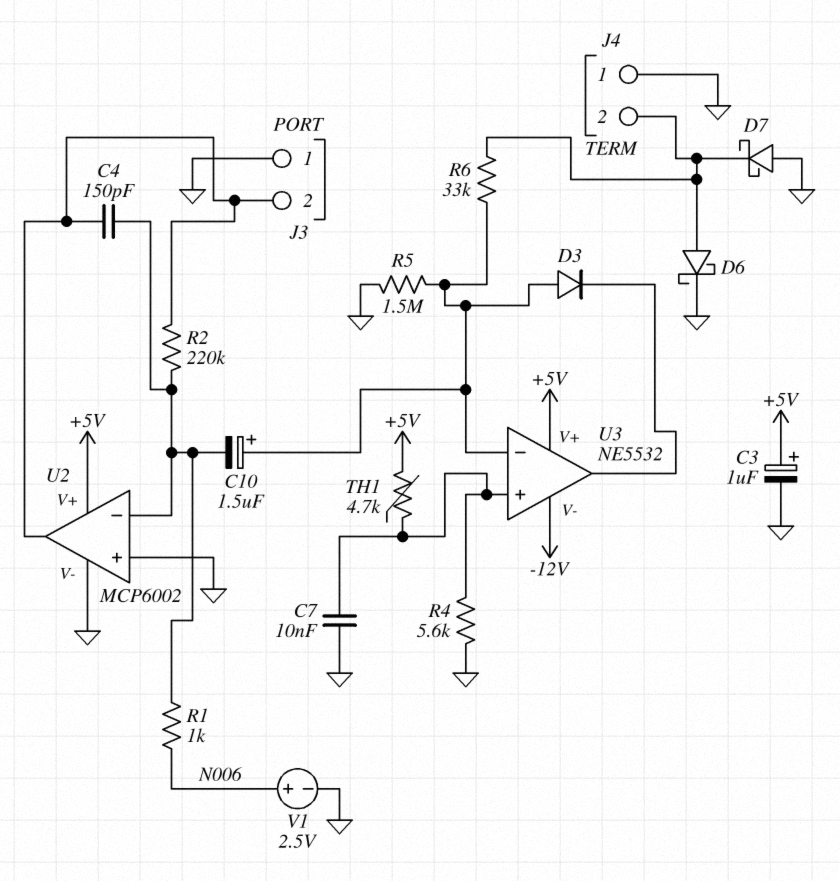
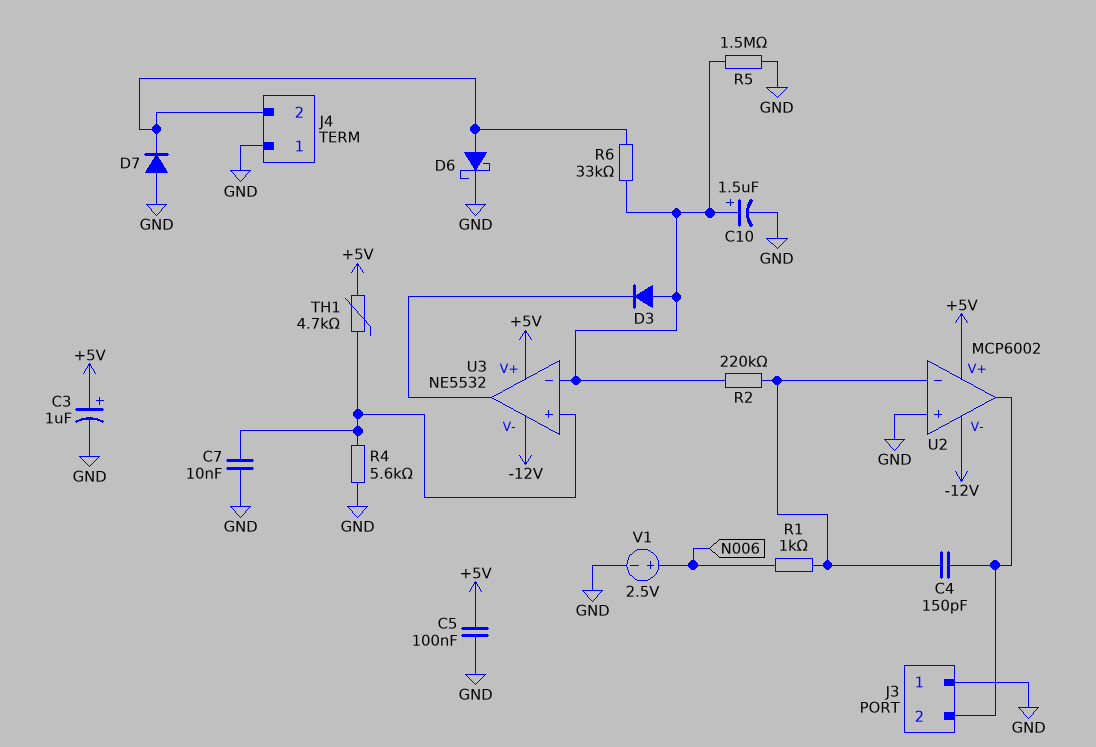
C5: none -> 100nF (+5V, GND)
C10: 1.5uF (plus U3/in-, minus U2/in-) -> 1.5uF (plus U3/in-, minus GND)
D7: schottky (A GND, K J4/2) -> diode (A GND, K J4/2)
R2: 220k (J3/2, U2/in-) -> 220k (U2/in-, U3/in-)
U2 pin V-: GND -> -12V

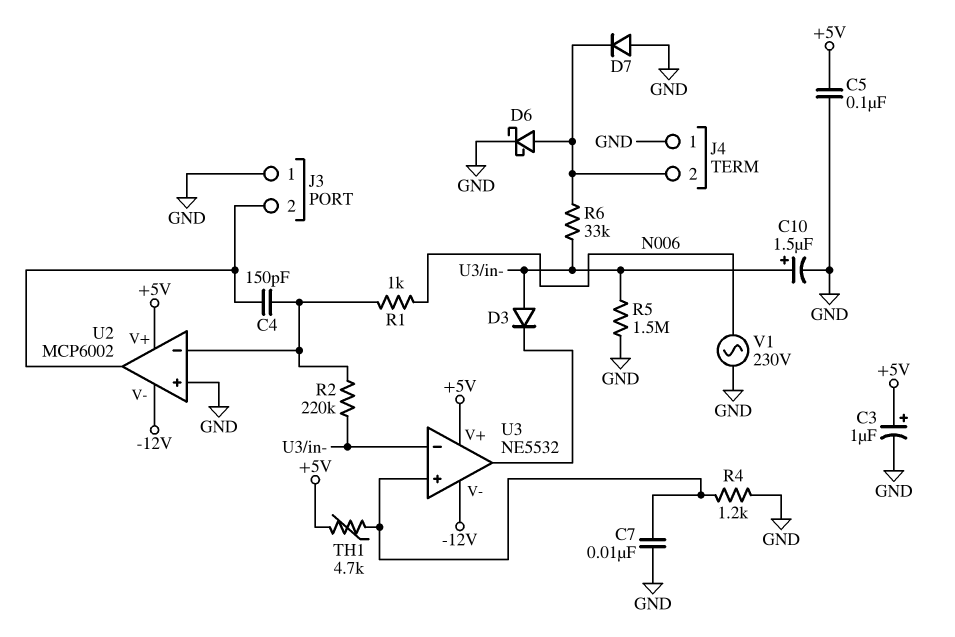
R4: 5.6k (GND, U3/in+) -> 1.2k (GND, U3/in+)
V1: 2.5V (plus N006, minus GND) -> AC 230V (GND, N006)

